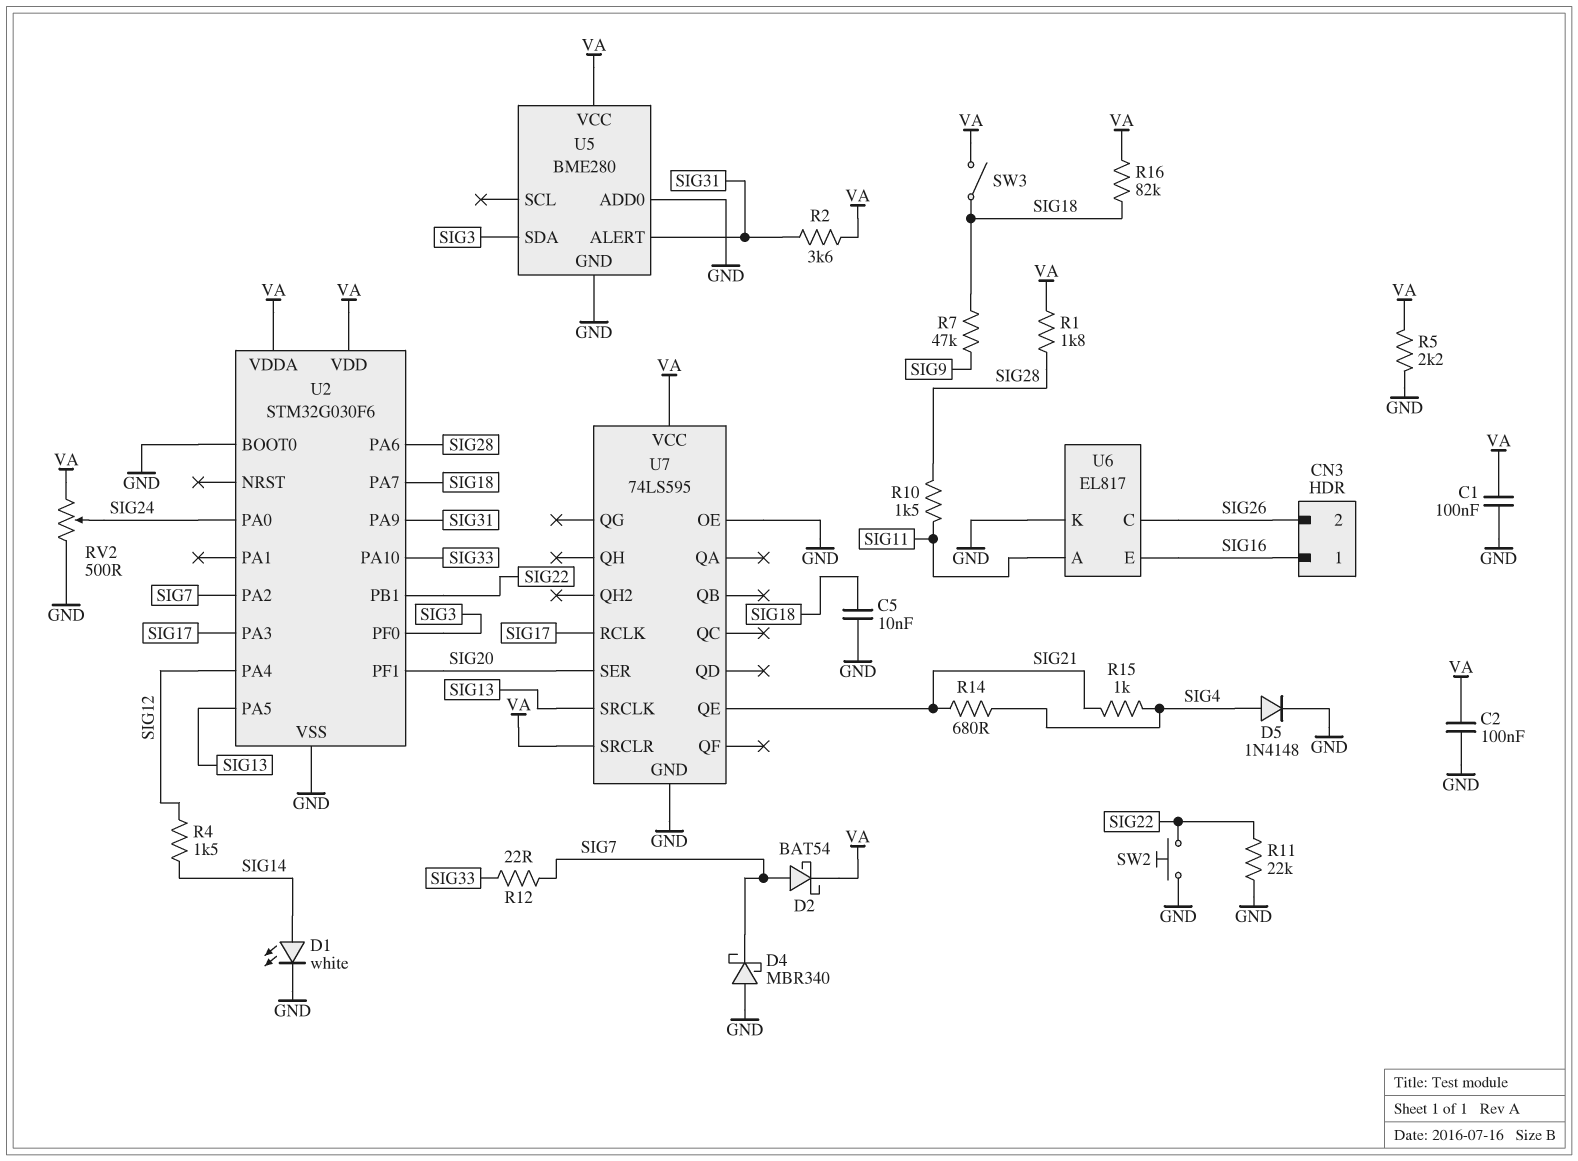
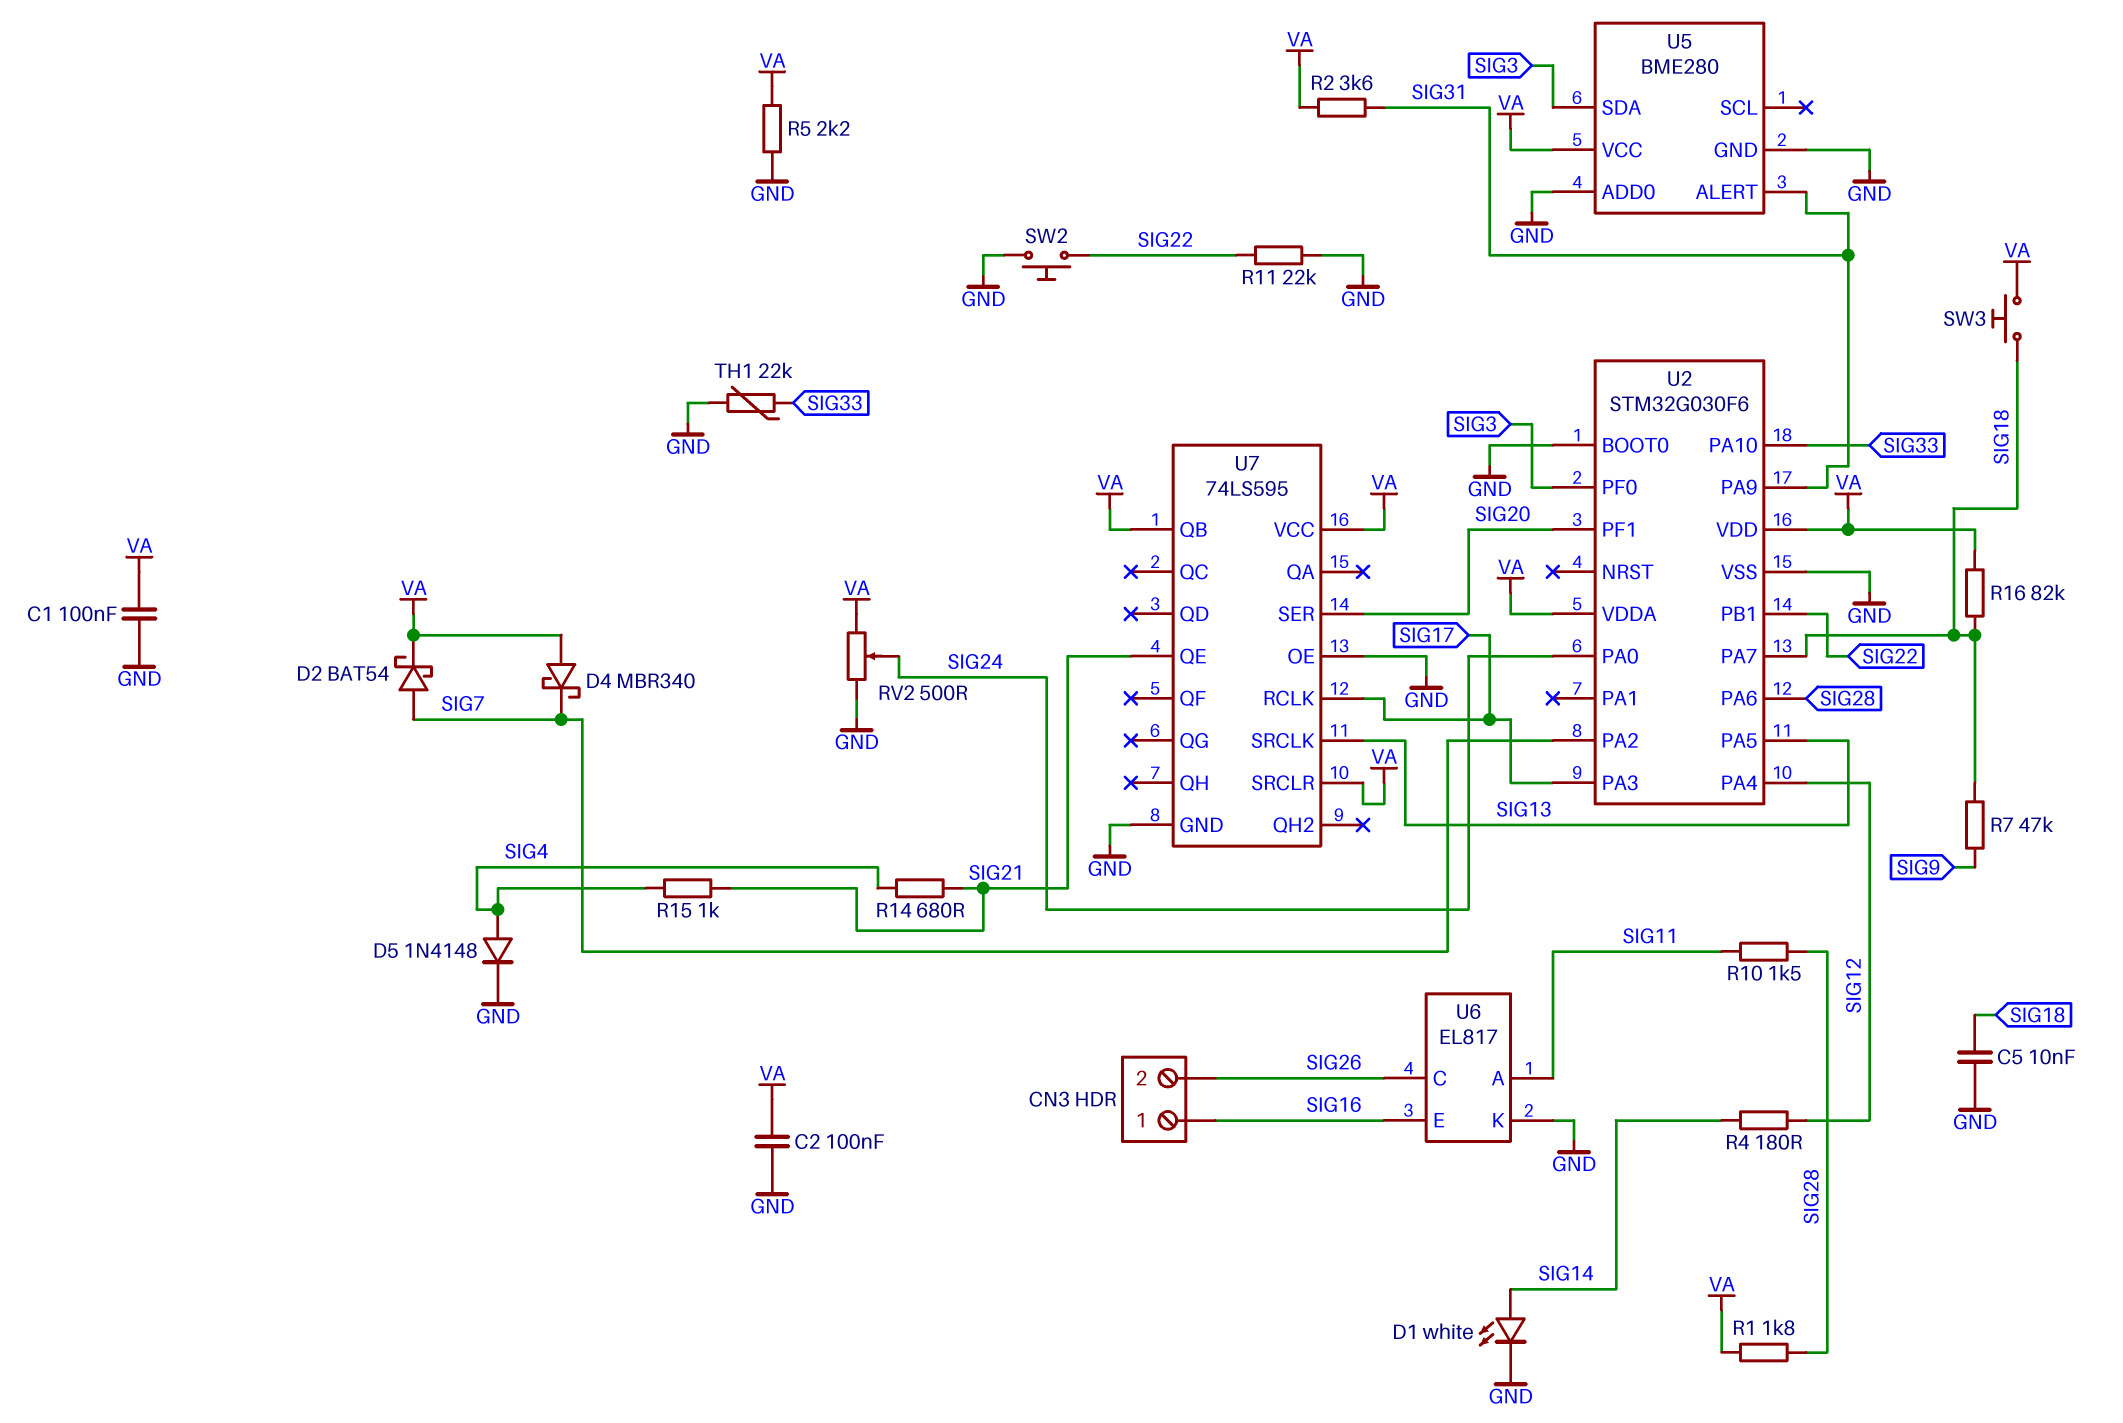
D4: schottky MBR340 (A GND, K SIG7) -> schottky MBR340 (A VA, K SIG7)
R4: 1.5k (SIG12, SIG14) -> 180 (SIG12, SIG14)
R12: 22 (SIG7, SIG33) -> none
SW3: switch (SIG18, VA) -> button (SIG18, VA)
TH1: none -> 22k (GND, SIG33)
U7 pin QB: none -> VA

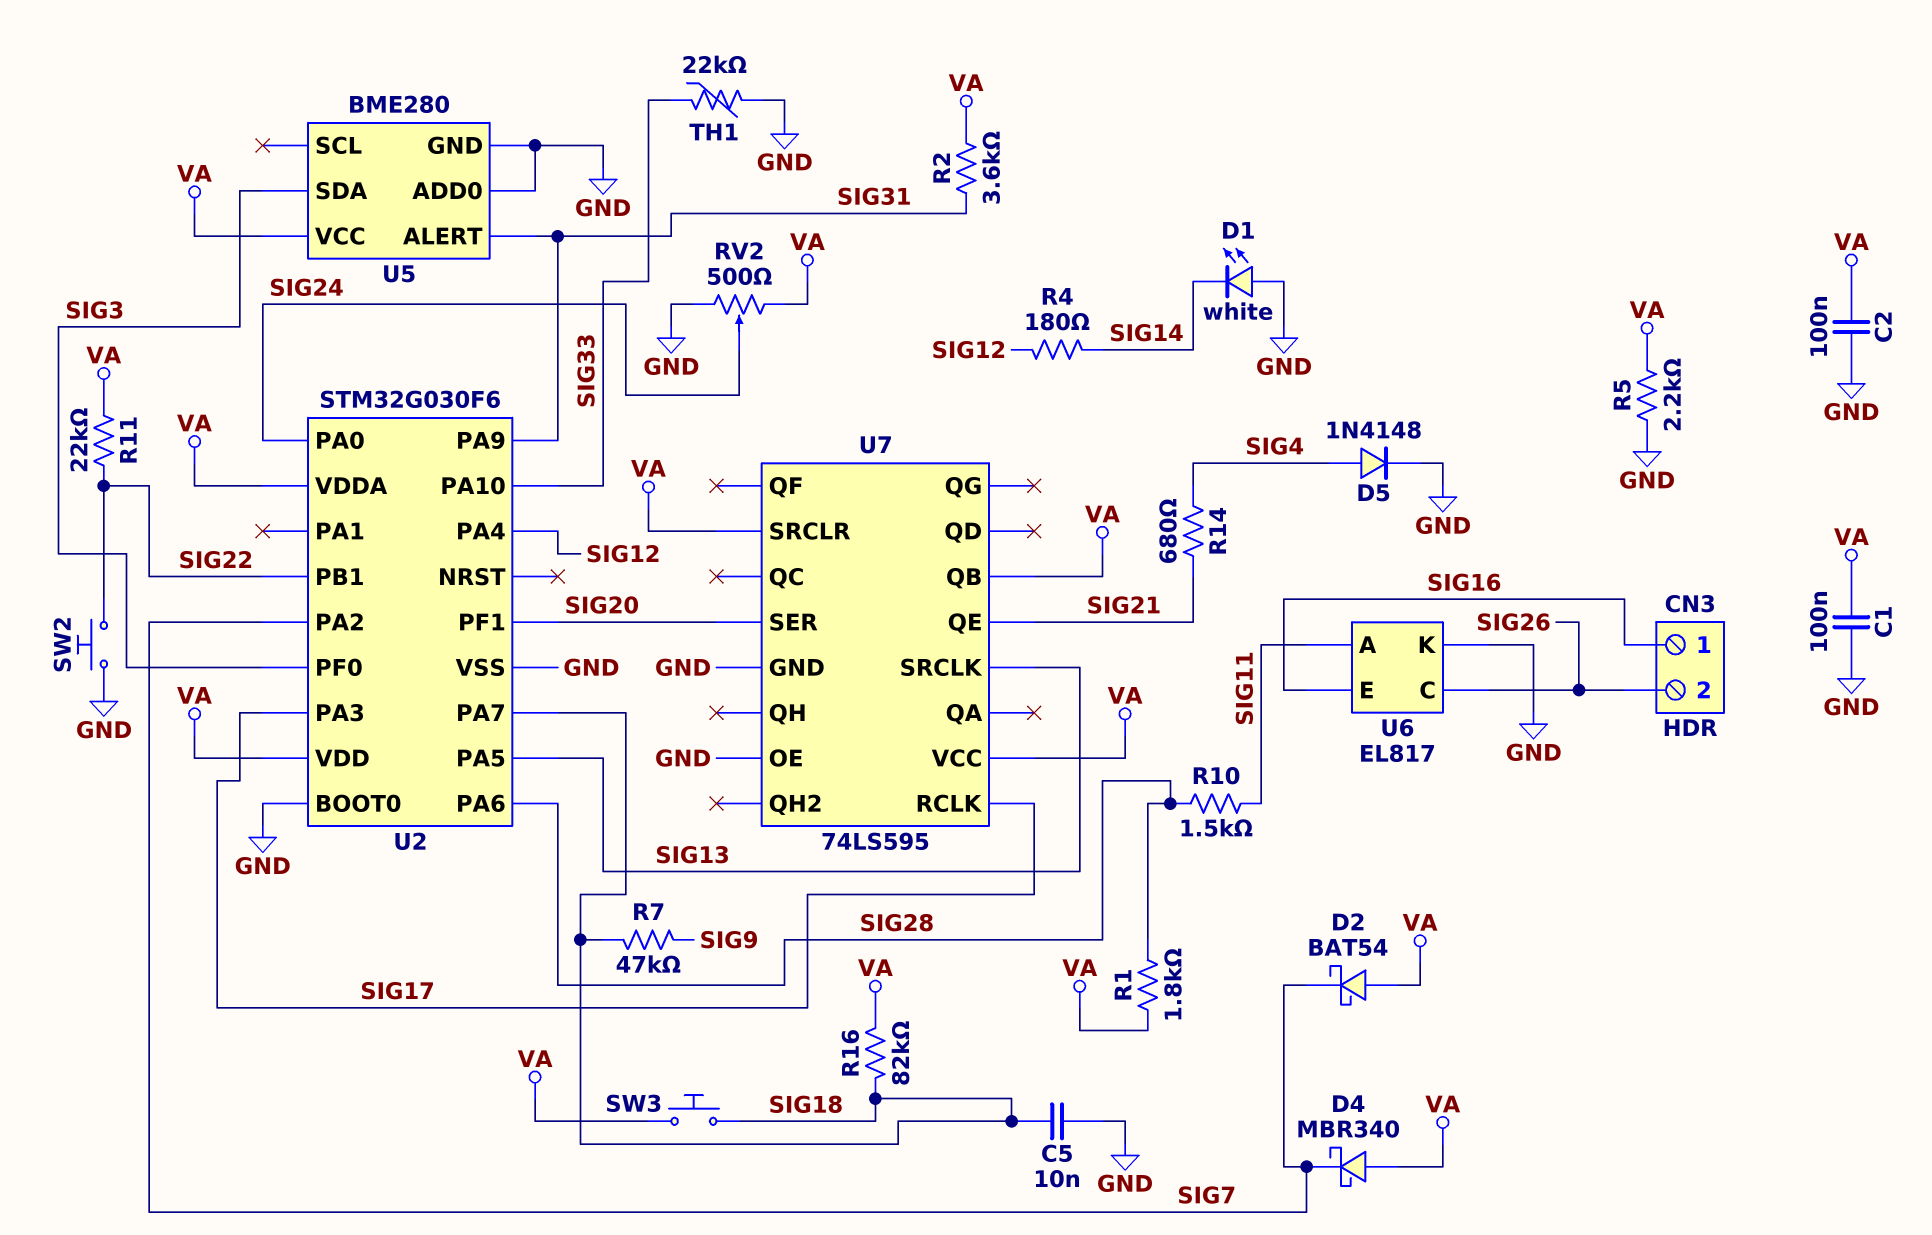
D1: LED white (A SIG14, K GND) -> LED white (A GND, K SIG14)
D2: schottky BAT54 (A SIG7, K VA) -> schottky BAT54 (A VA, K SIG7)
R11: 22k (GND, SIG22) -> 22k (SIG22, VA)
R15: 1k (SIG4, SIG21) -> none

